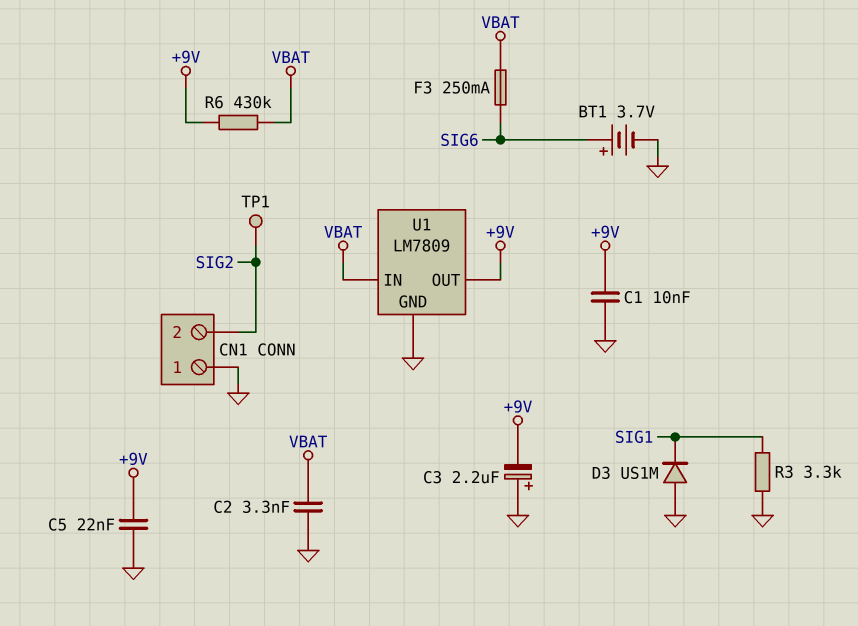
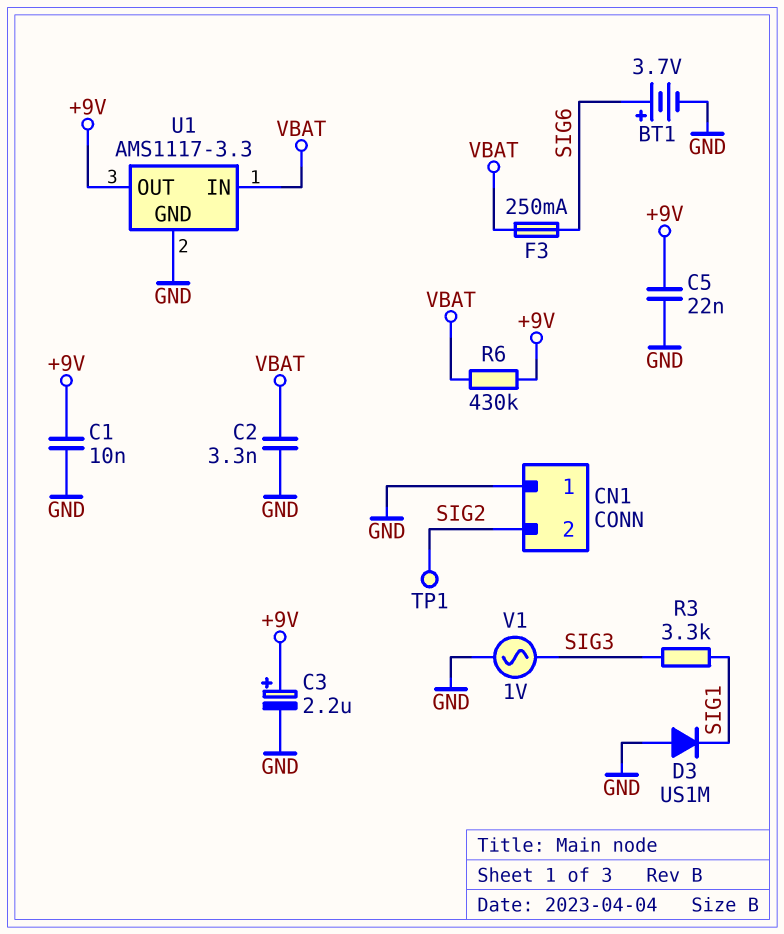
C3: 2.2uF (plus GND, minus +9V) -> 2.2uF (plus +9V, minus GND)
R3: 3.3k (GND, SIG1) -> 3.3k (SIG1, SIG3)
U1: LM7809 -> AMS1117-3.3
V1: none -> AC 1V (GND, SIG3)

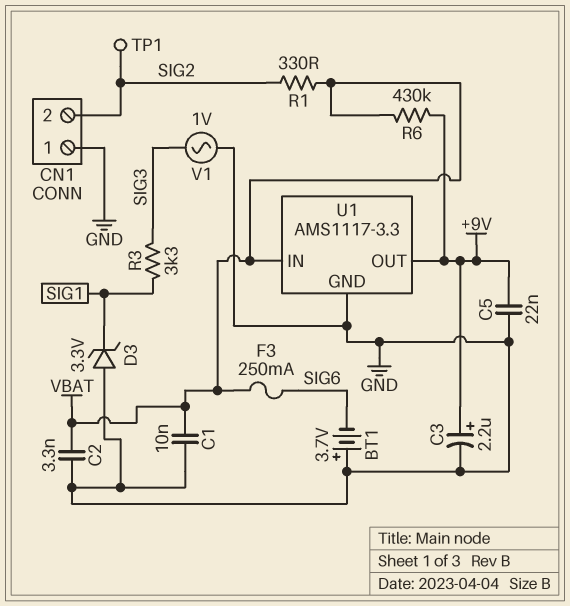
BT1: 3.7V (plus SIG6, minus GND) -> 3.7V (plus GND, minus SIG6)
C1: 10nF (+9V, GND) -> 10nF (GND, VBAT)
D3: diode US1M (A GND, K SIG1) -> zener 3.3V (A GND, K SIG1)
R1: none -> 330 (SIG2, VBAT)

